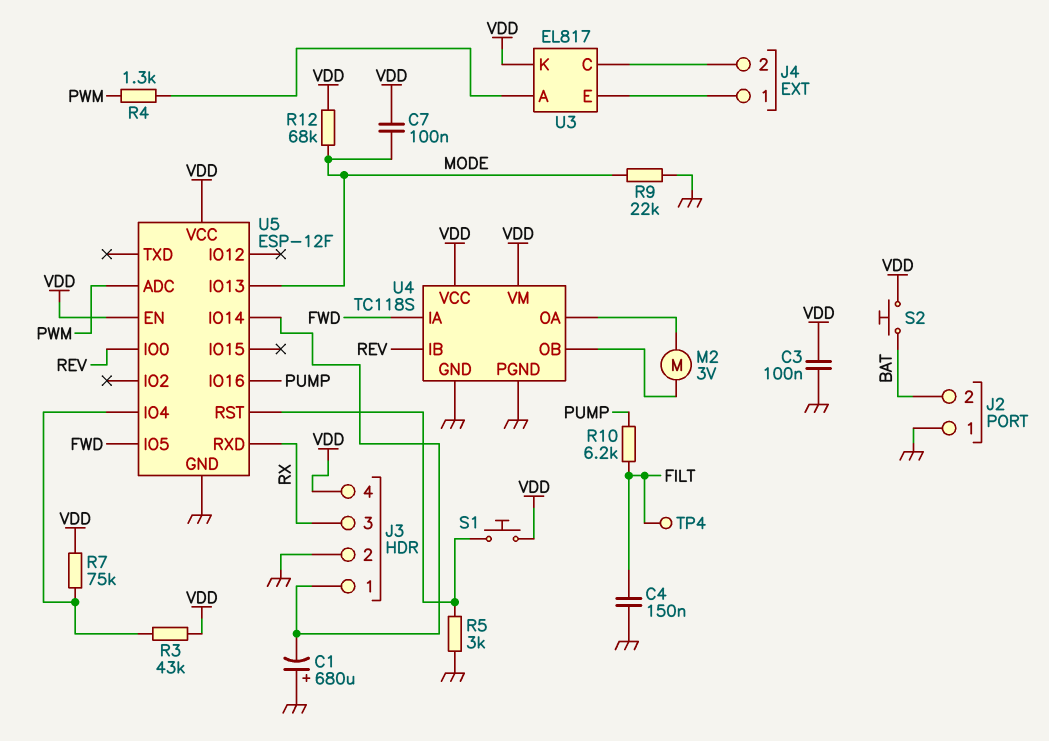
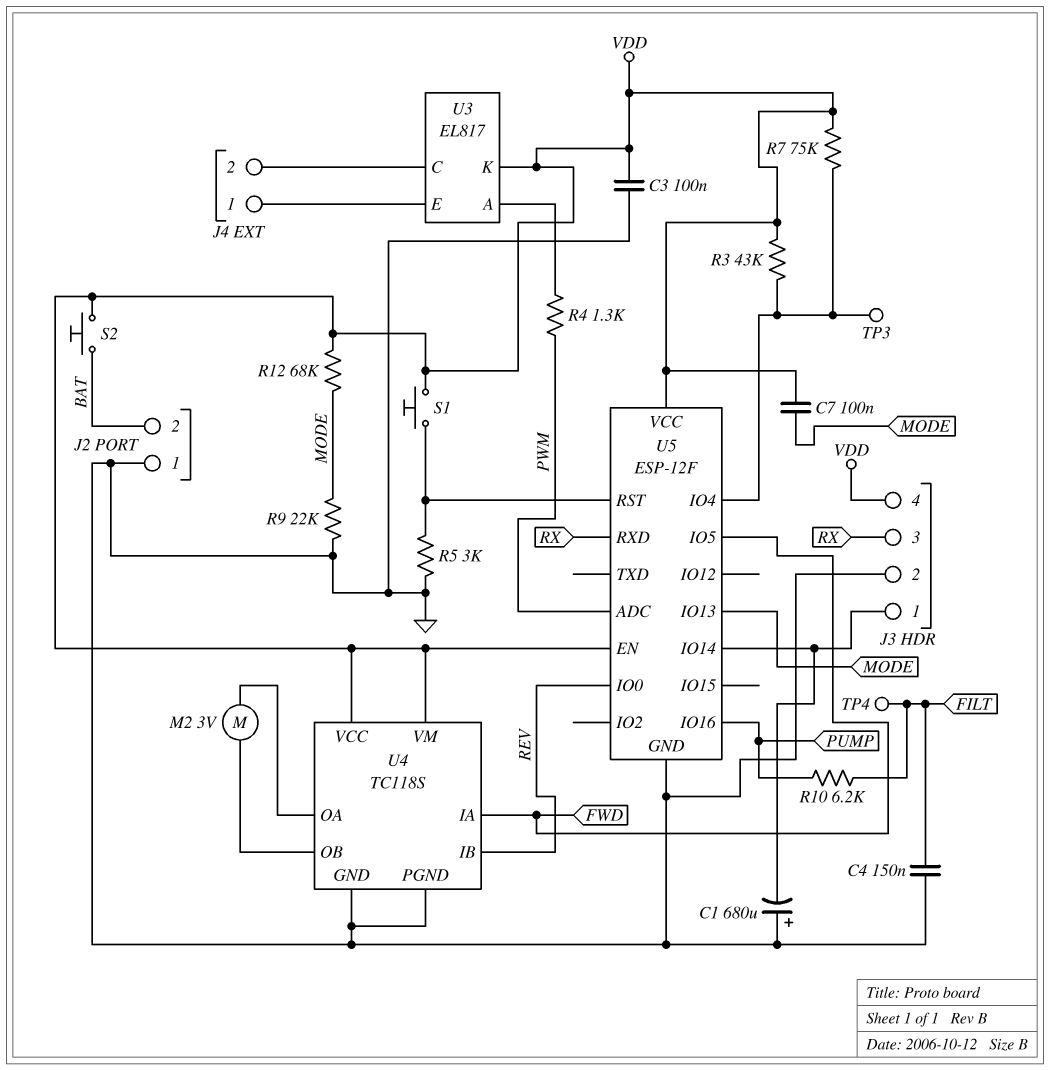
TP3: none -> test point (U5/IO4)

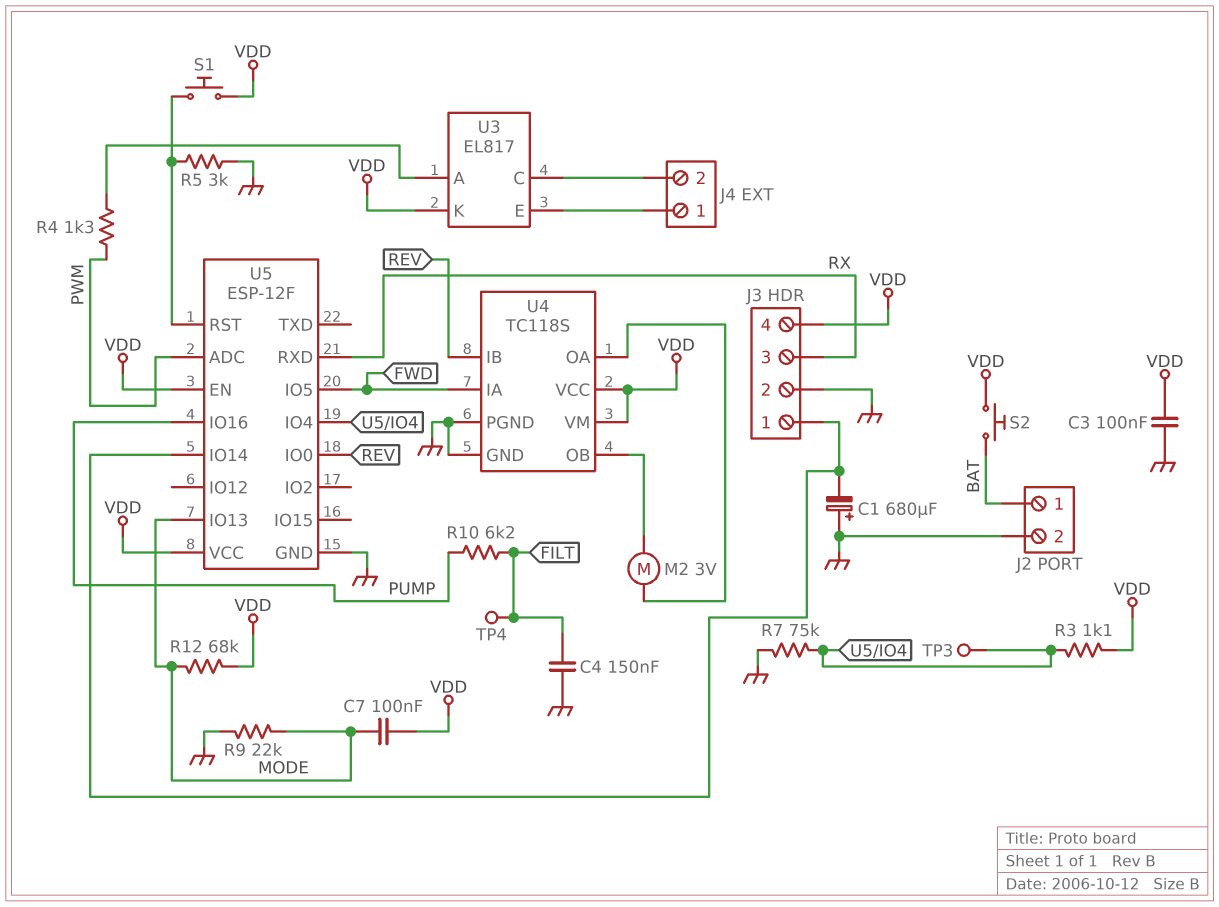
J2 pin 1: GND -> BAT
J2 pin 2: BAT -> GND
R3: 43k (U5/IO4, VDD) -> 1.1k (U5/IO4, VDD)
R7: 75k (U5/IO4, VDD) -> 75k (GND, U5/IO4)

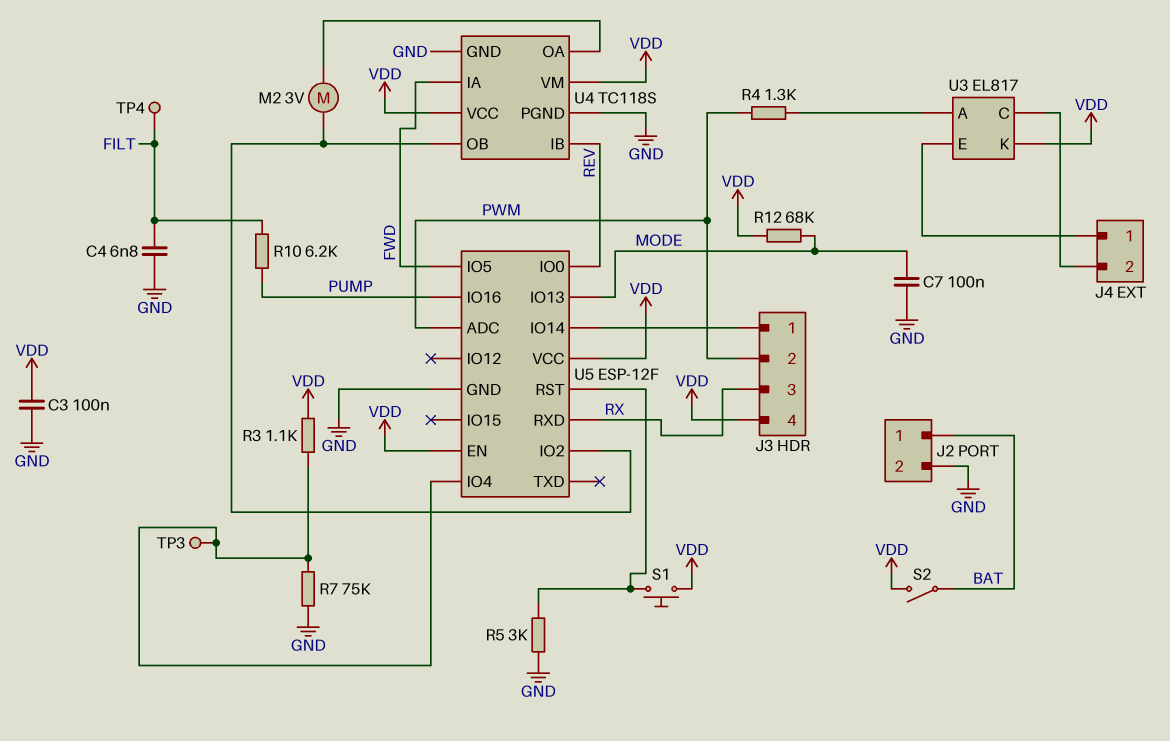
C1: 680uF (plus GND, minus J3/1) -> none
C4: 150nF (FILT, GND) -> 6.8nF (FILT, GND)
C7: 100nF (MODE, VDD) -> 100nF (GND, MODE)
J3 pin 2: GND -> PWM
R9: 22k (GND, MODE) -> none
S2: button (BAT, VDD) -> switch (BAT, VDD)
U5 pin IO2: none -> U4/OB

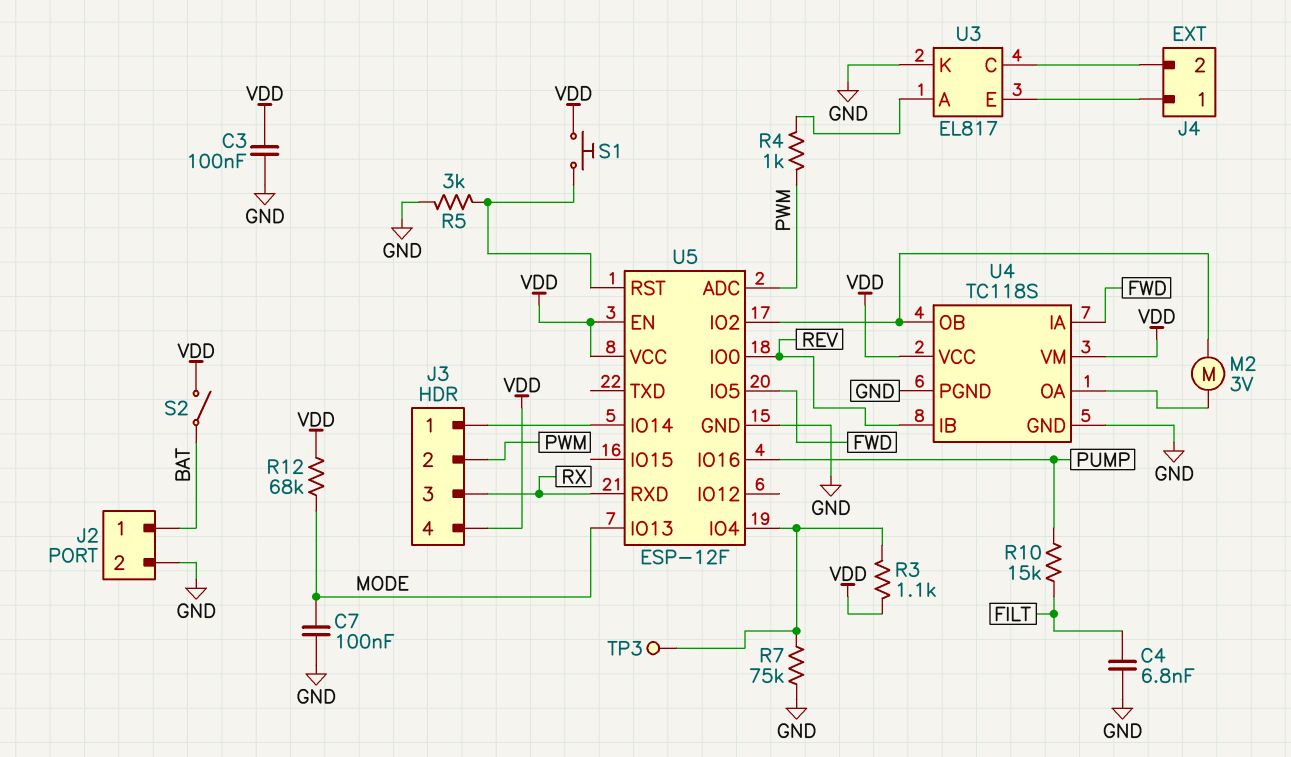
R4: 1.3k (PWM, U3/A) -> 1k (PWM, U3/A)
R10: 6.2k (FILT, PUMP) -> 15k (FILT, PUMP)
TP4: test point (FILT) -> none
U3 pin K: VDD -> GND

